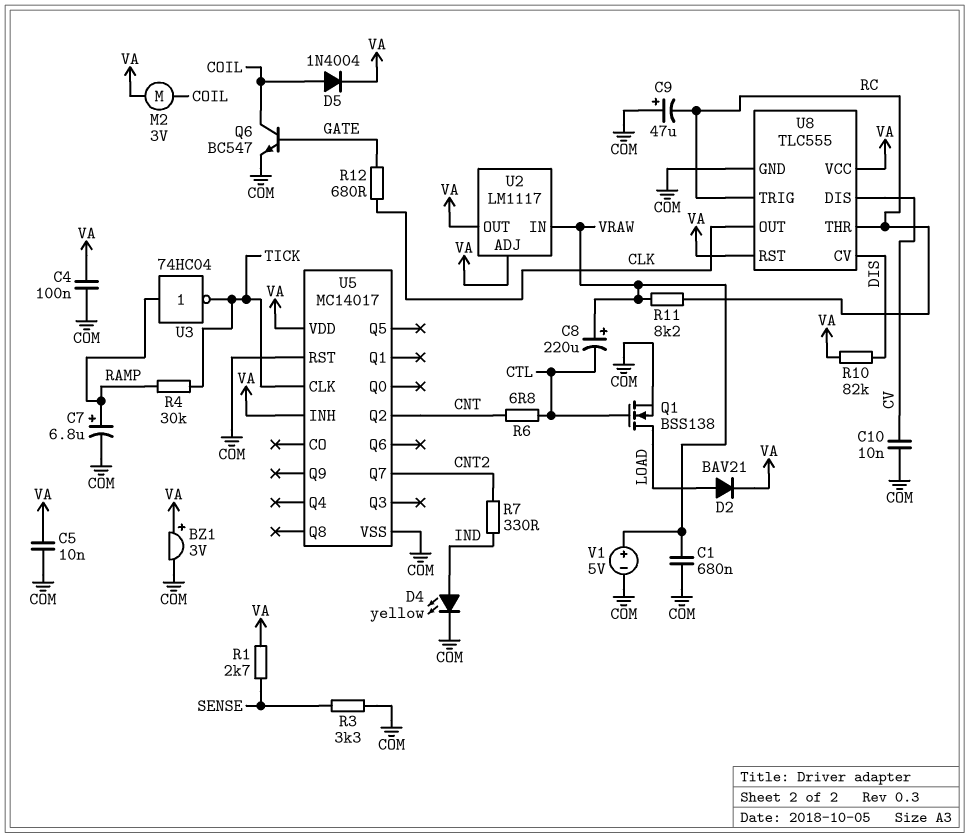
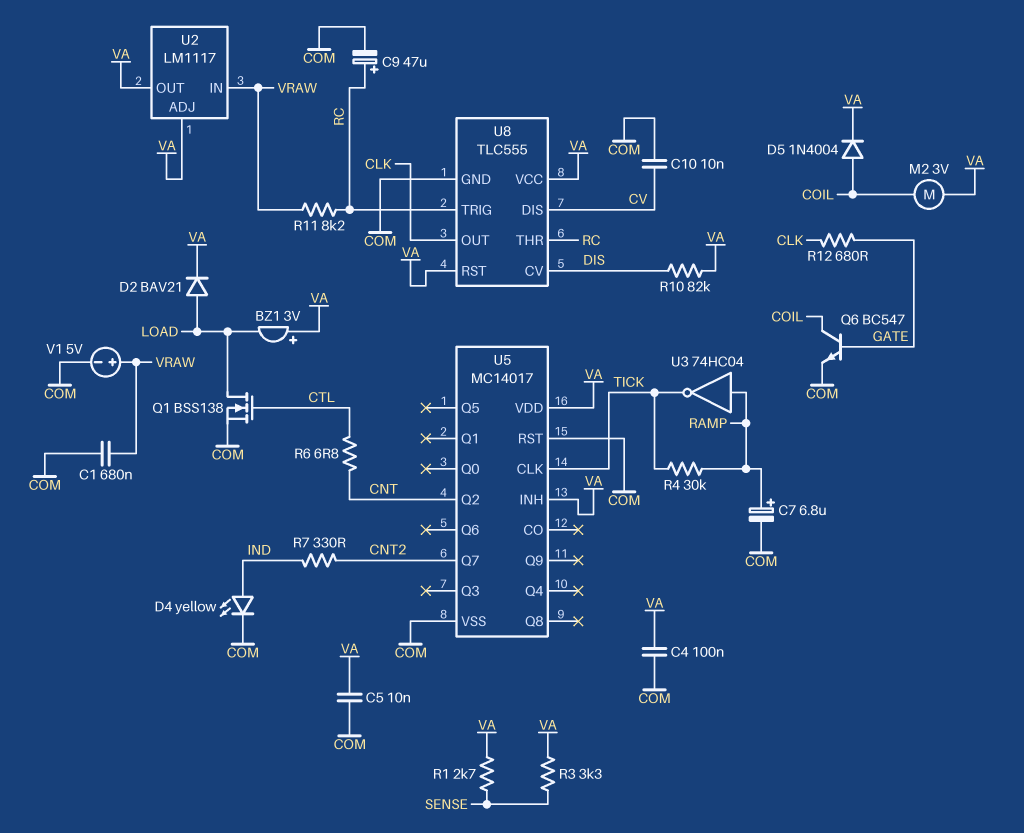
BZ1: buzzer 3V (plus VA, minus COM) -> buzzer 3V (plus VA, minus LOAD)
C8: 220uF (plus VRAW, minus CTL) -> none
C9: 47uF (plus COM, minus RC) -> 47uF (plus RC, minus COM)
R3: 3.3k (COM, SENSE) -> 3.3k (SENSE, VA)

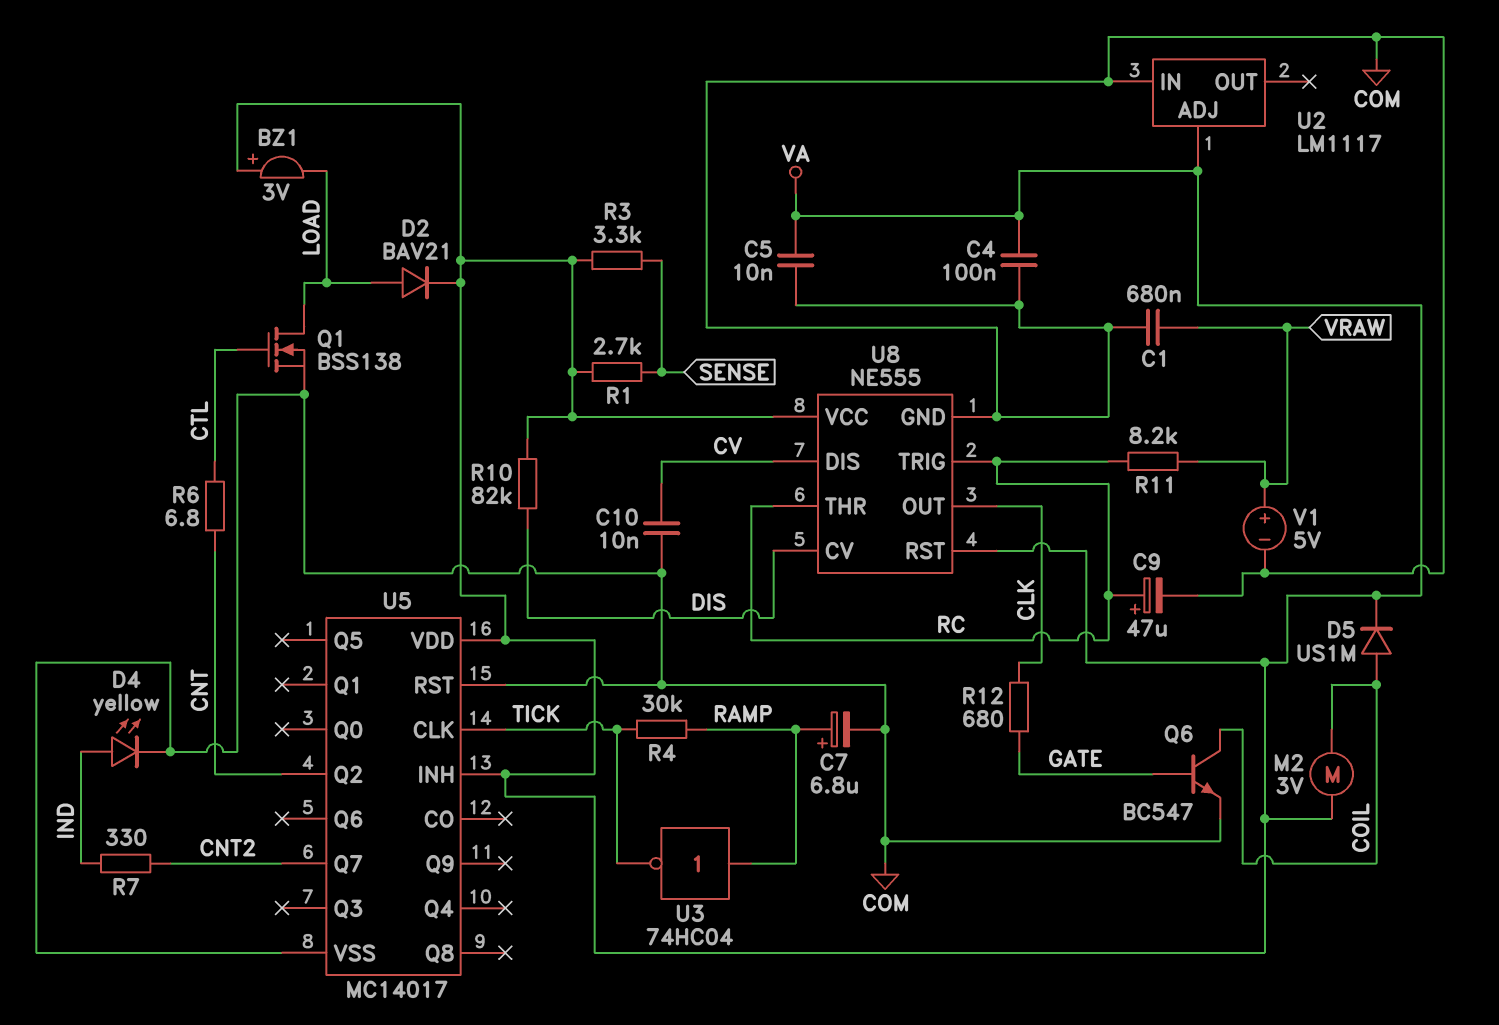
D5: diode 1N4004 (A COIL, K VA) -> diode US1M (A COIL, K VA)
U2 pin IN: VRAW -> COM
U2 pin OUT: VA -> none
U8: TLC555 -> NE555

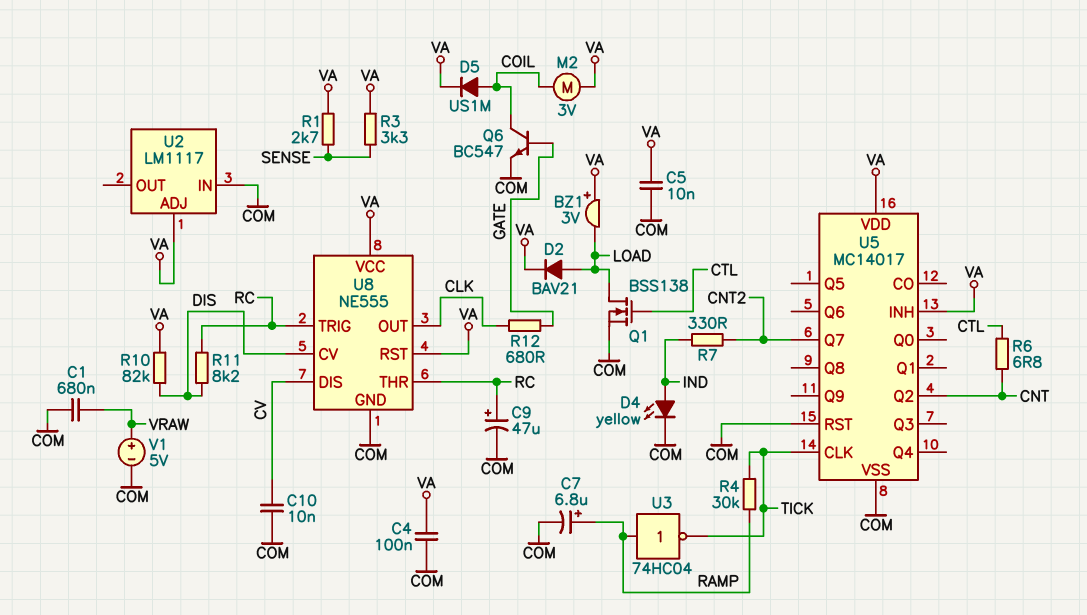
R11: 8.2k (RC, VRAW) -> 8.2k (DIS, RC)

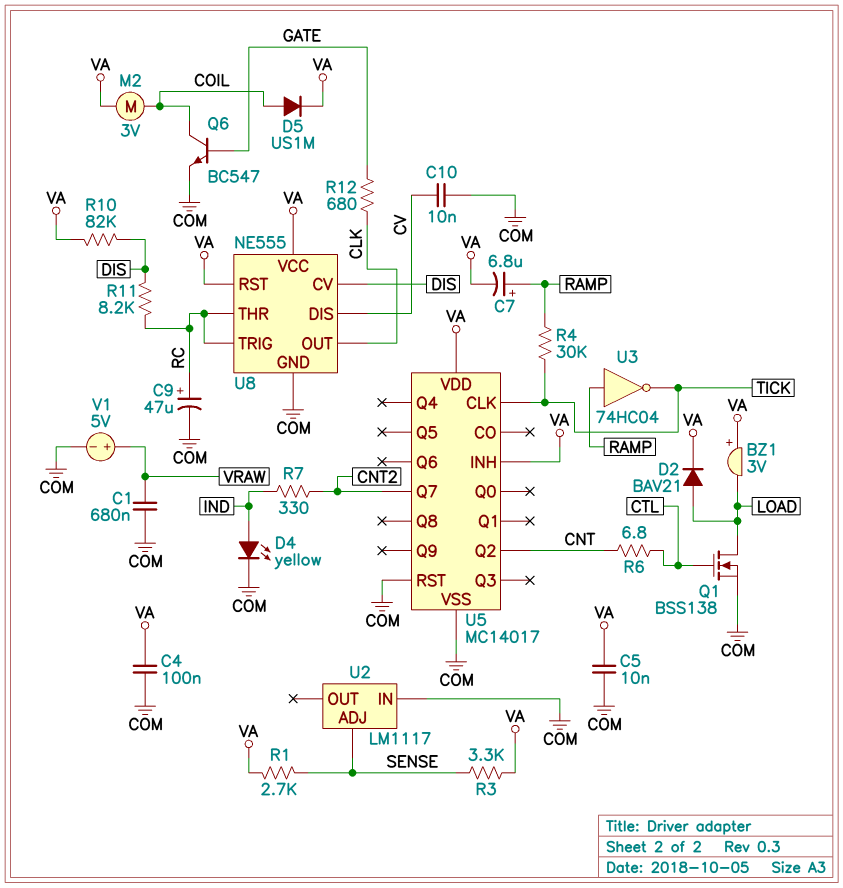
C7: 6.8uF (plus RAMP, minus COM) -> 6.8uF (plus RAMP, minus VA)
U2 pin ADJ: VA -> SENSE

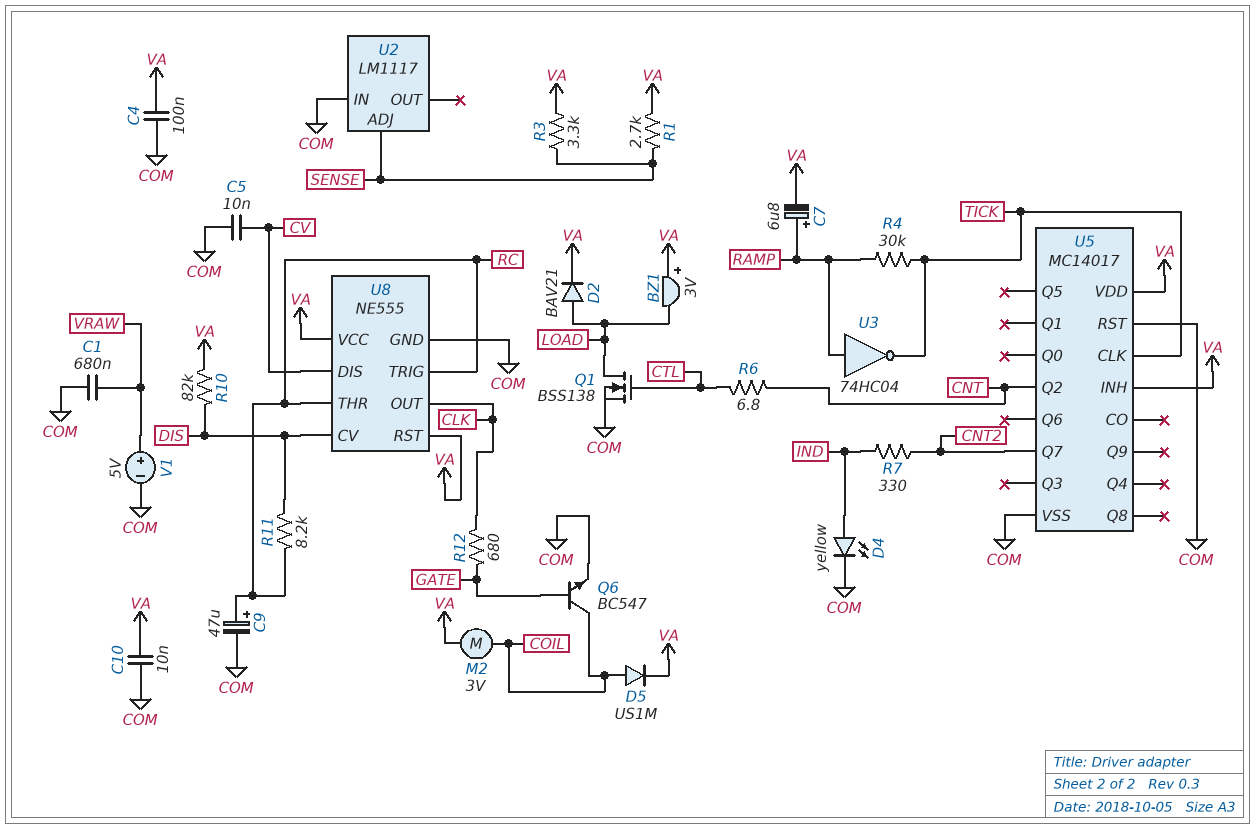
C5: 10nF (COM, VA) -> 10nF (COM, CV)
C10: 10nF (COM, CV) -> 10nF (COM, VA)

